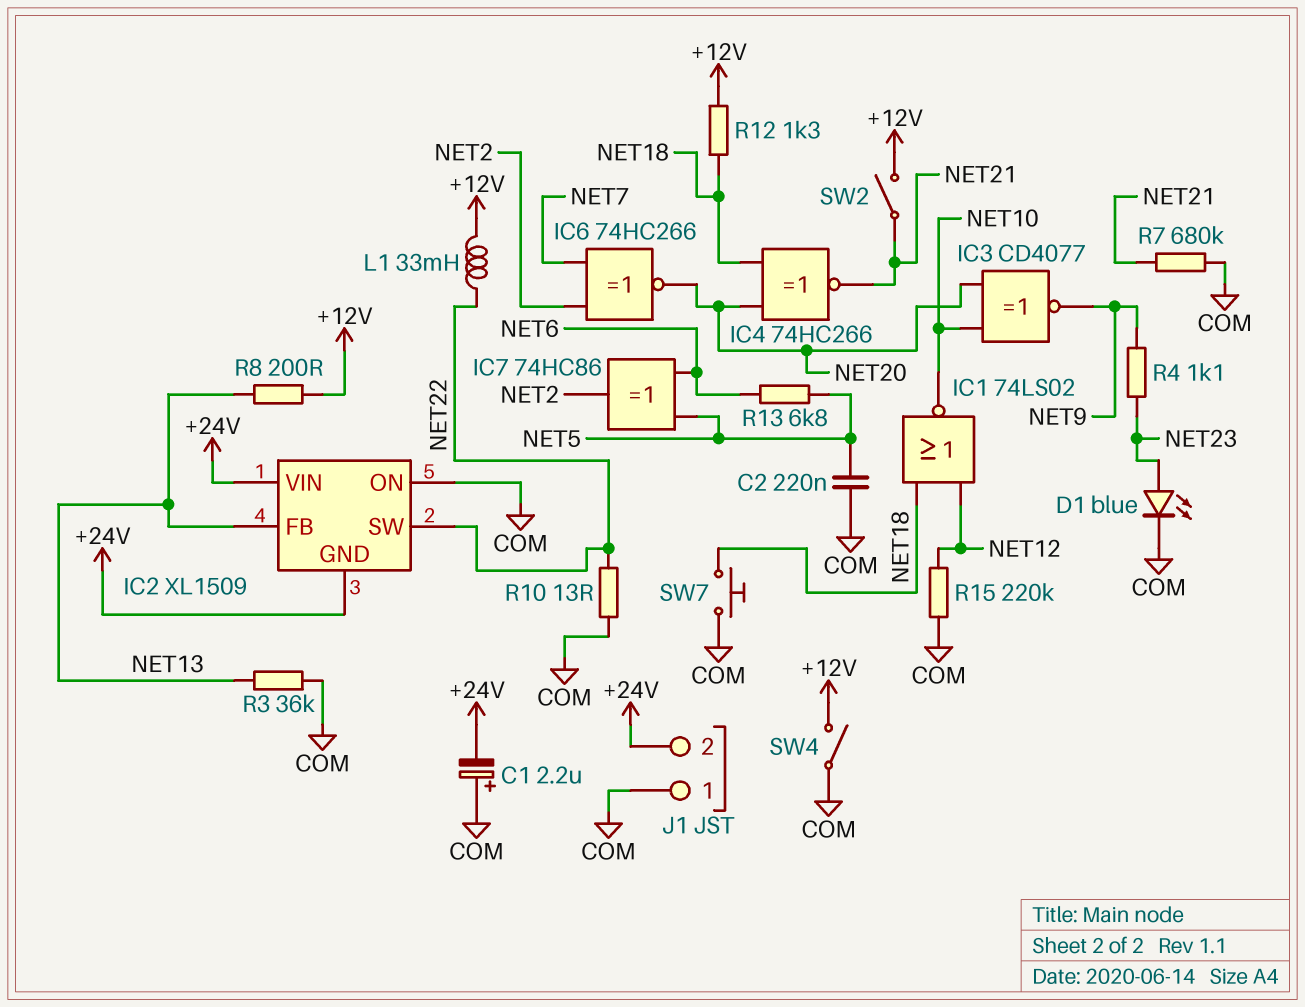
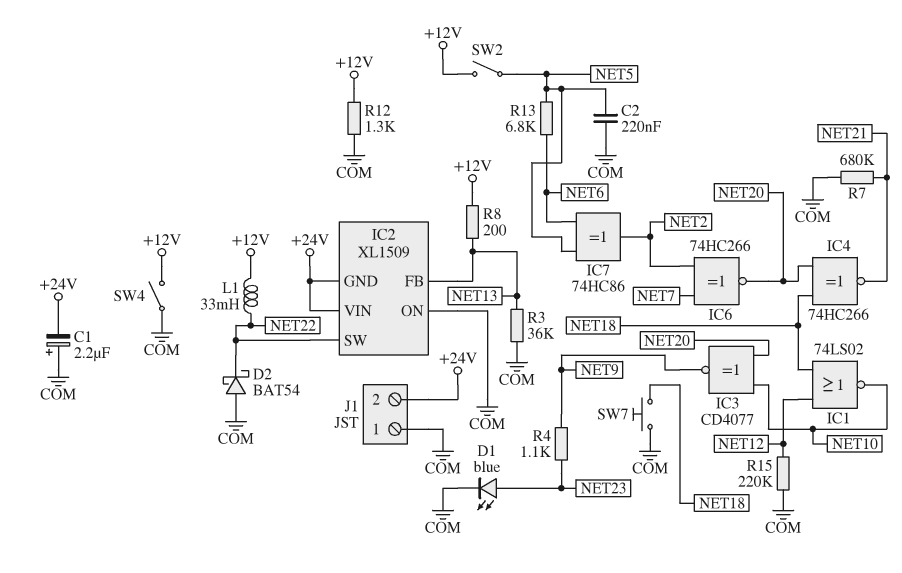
D2: none -> schottky BAT54 (A COM, K NET22)
R10: 13 (COM, NET22) -> none
R12: 1.3k (+12V, NET18) -> 1.3k (+12V, COM)
SW2: switch (+12V, NET21) -> switch (+12V, NET5)

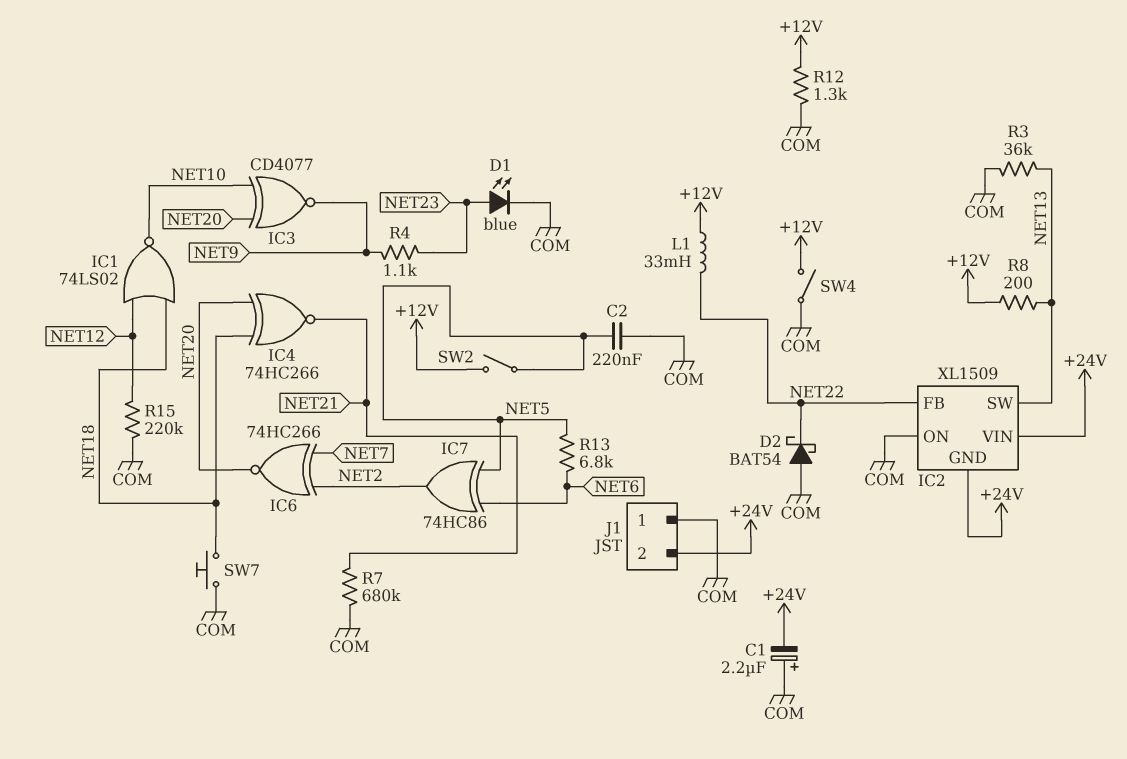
IC2 pin FB: NET13 -> NET22
IC2 pin SW: NET22 -> NET13

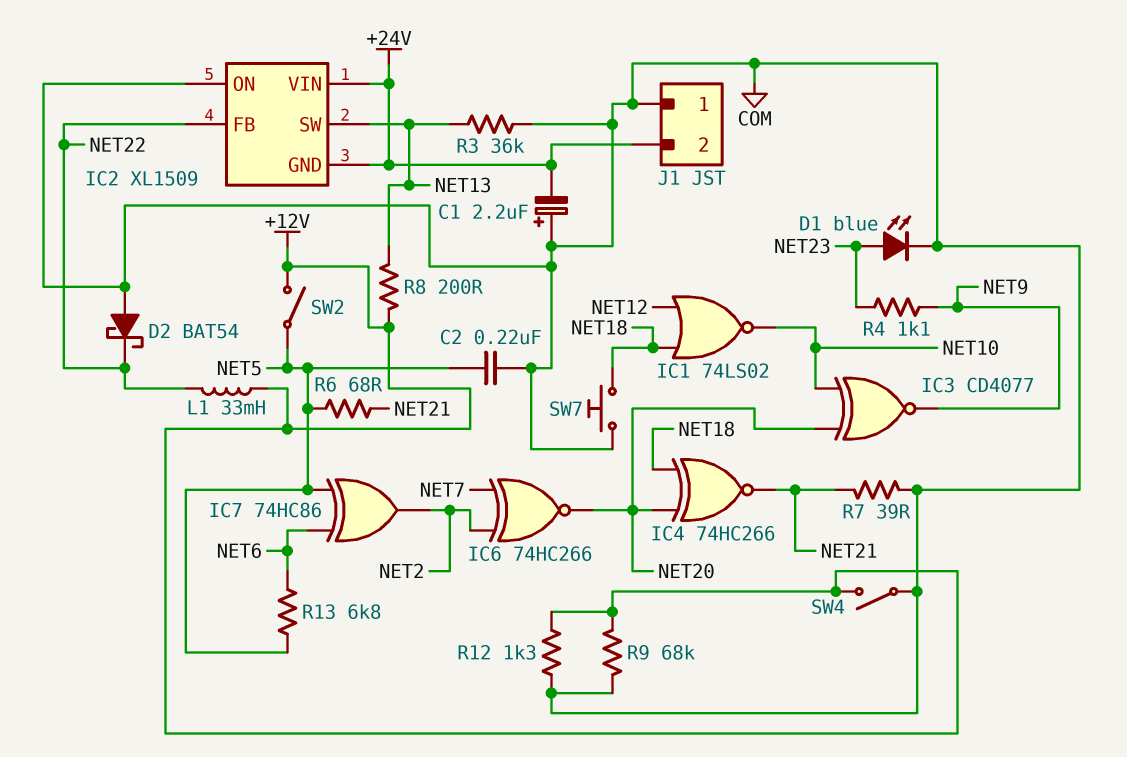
R6: none -> 68 (NET5, NET21)
R7: 680k (COM, NET21) -> 39 (COM, NET21)
R9: none -> 68k (+12V, COM)
R15: 220k (COM, NET12) -> none

